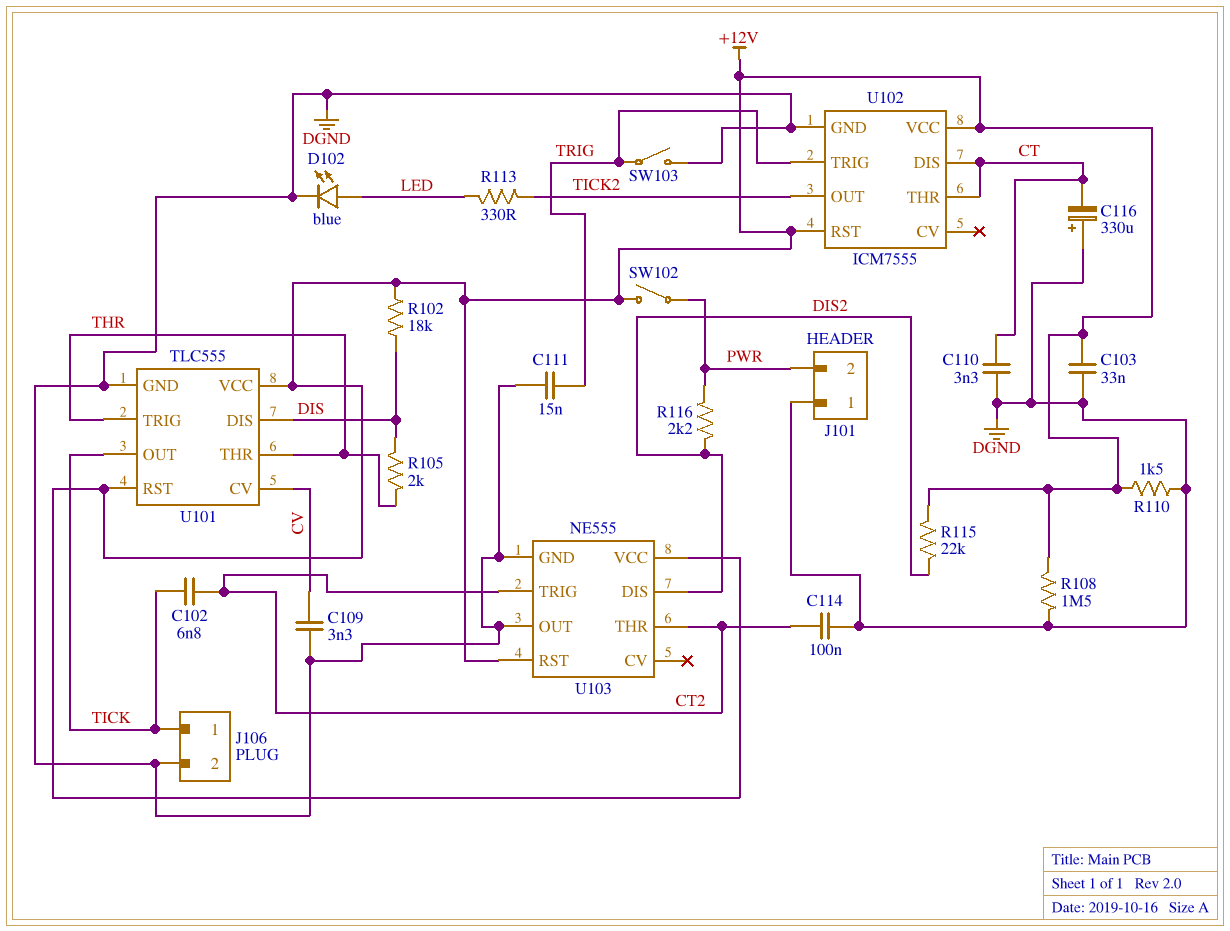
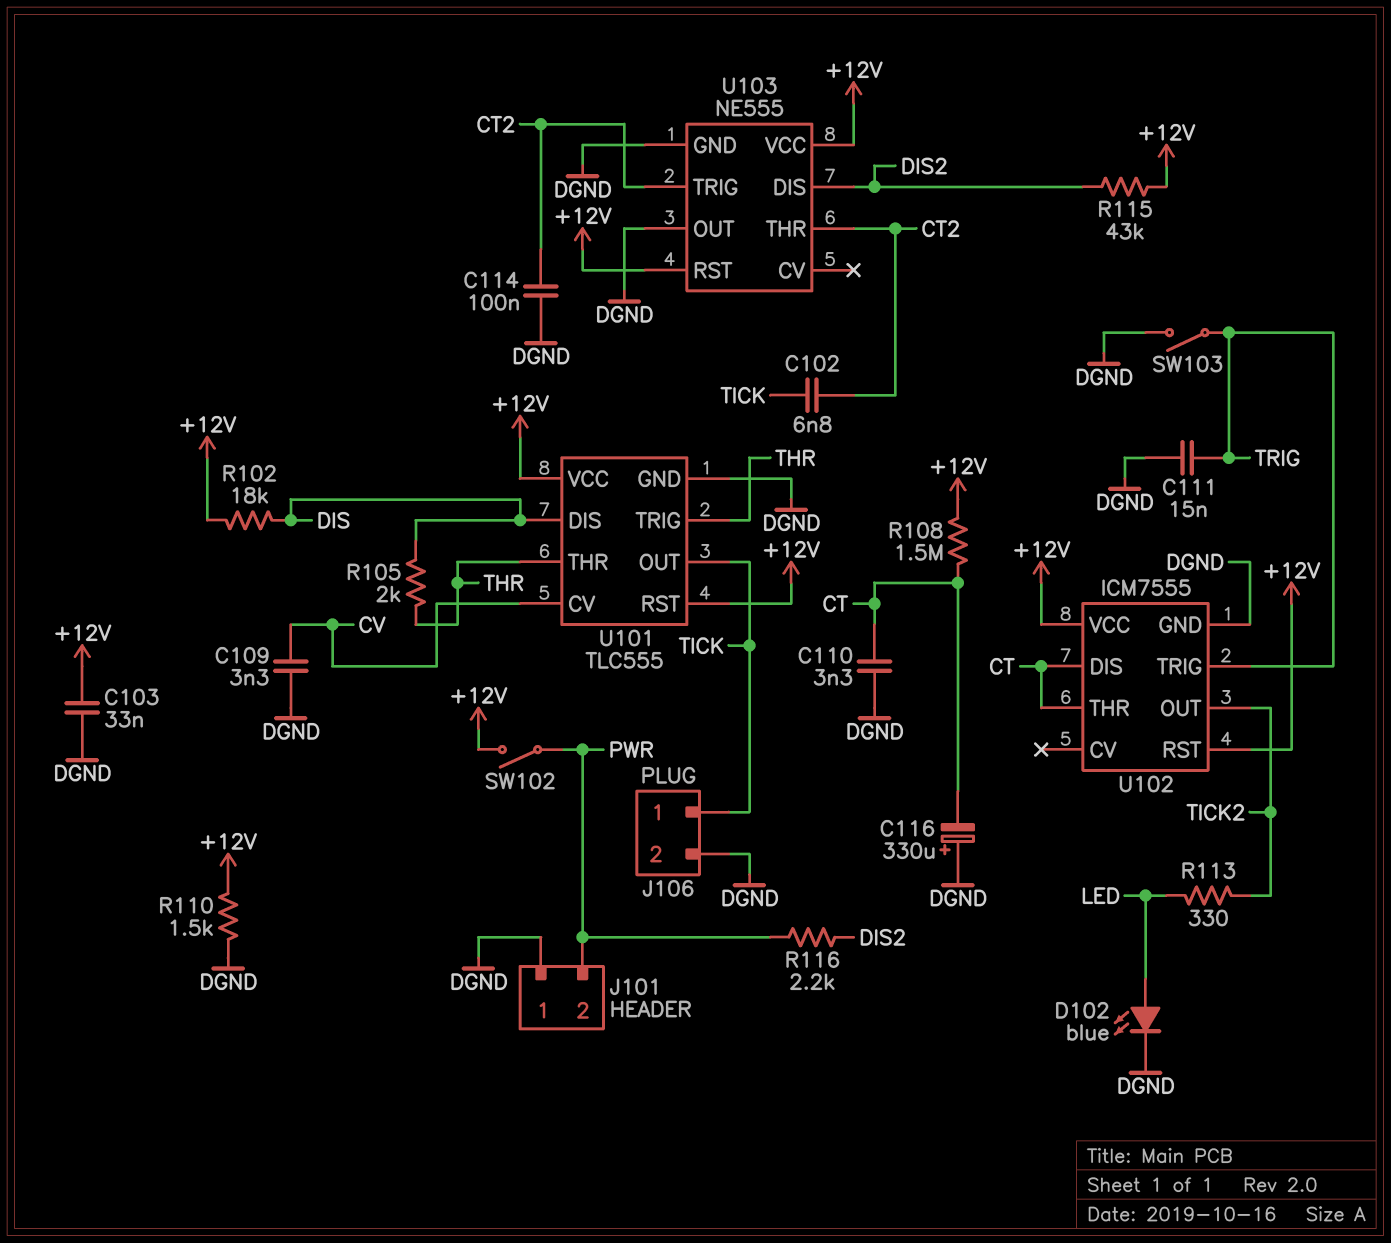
R108: 1.5M (+12V, DGND) -> 1.5M (+12V, CT)
R115: 22k (+12V, DIS2) -> 43k (+12V, DIS2)

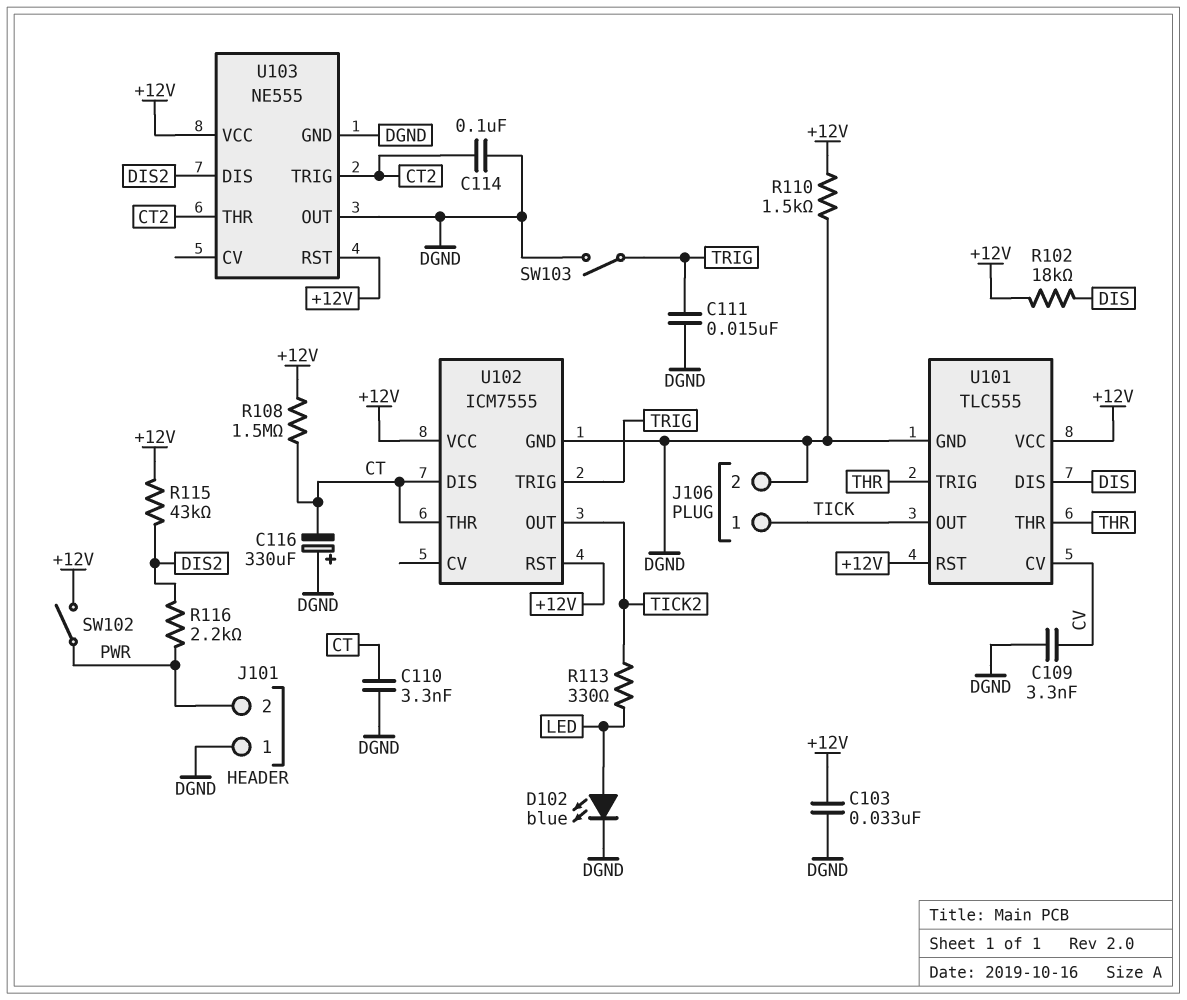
C102: 6.8nF (CT2, TICK) -> none
R105: 2k (DIS, THR) -> none

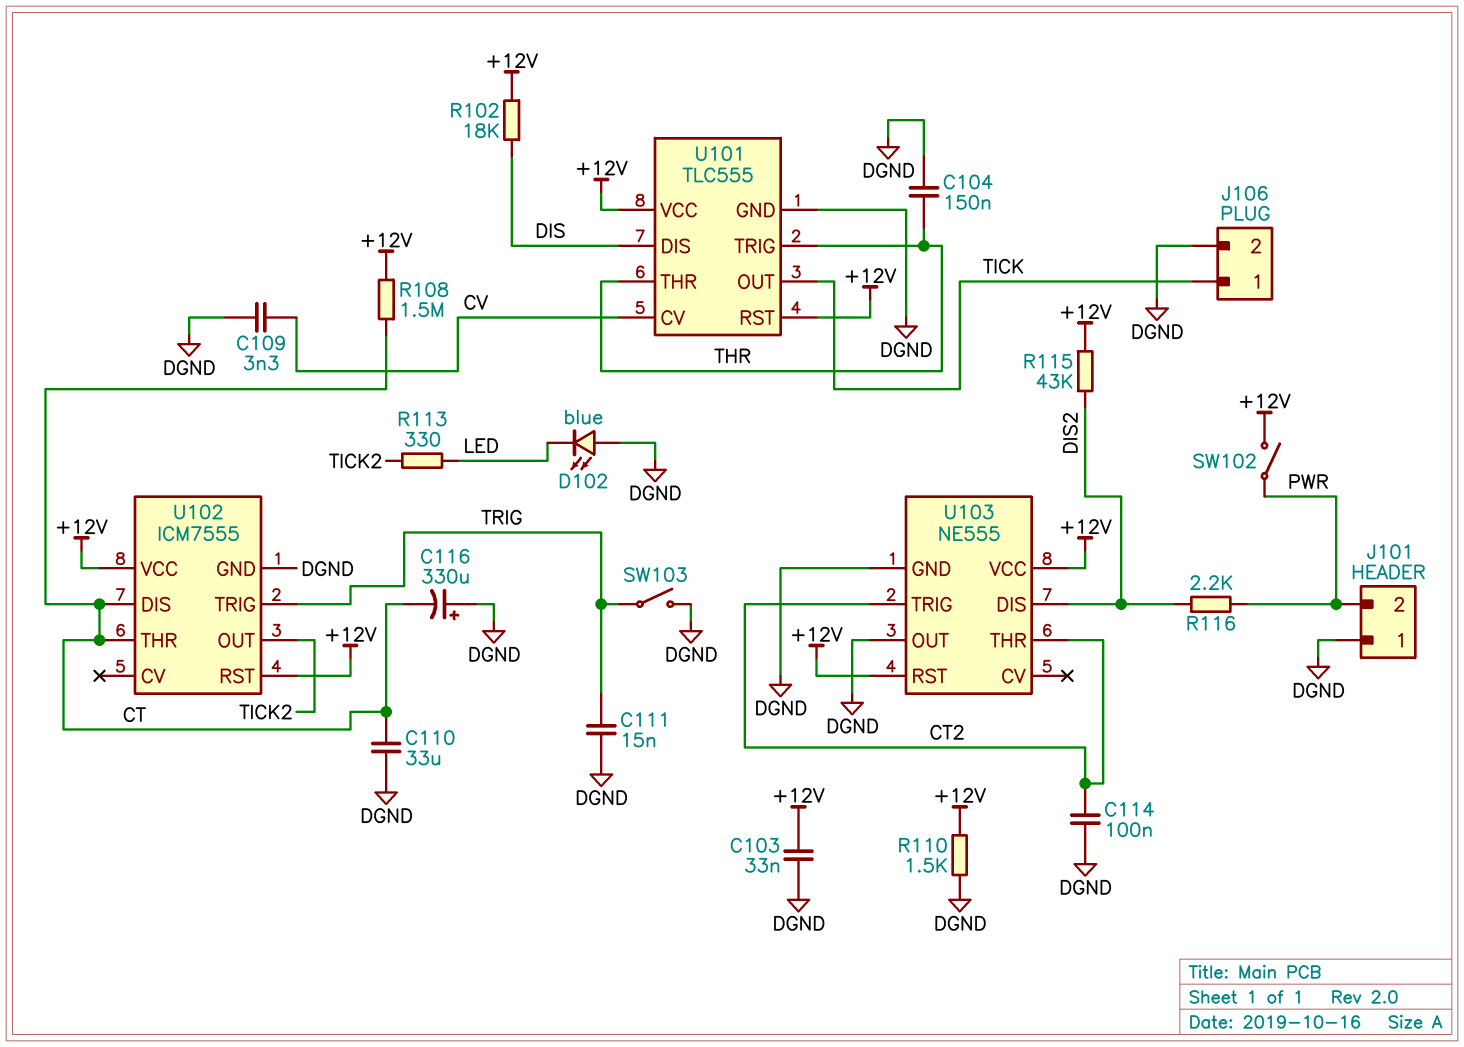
C104: none -> 150nF (DGND, THR)
C110: 3.3nF (CT, DGND) -> 33uF (CT, DGND)
D102: LED blue (A LED, K DGND) -> LED blue (A DGND, K LED)

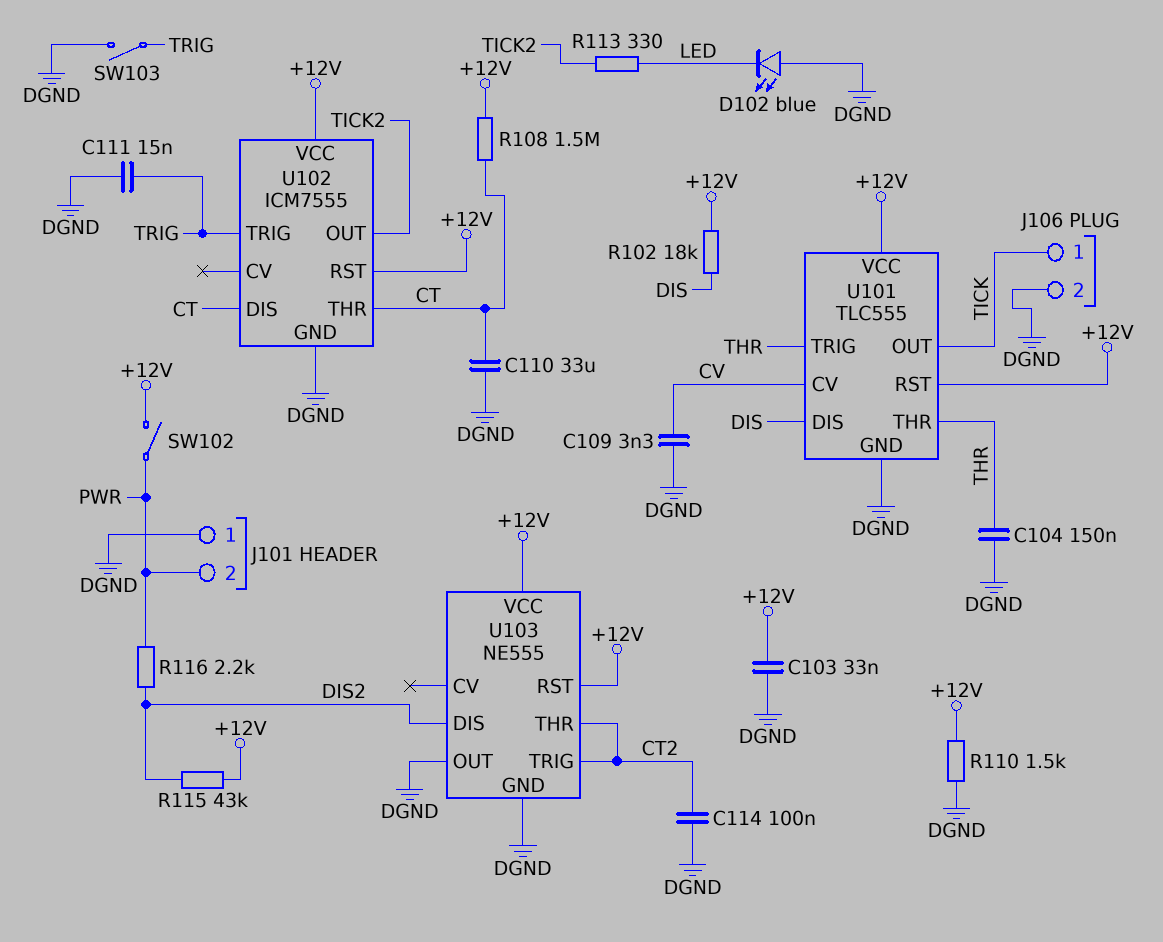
C116: 330uF (plus DGND, minus CT) -> none

